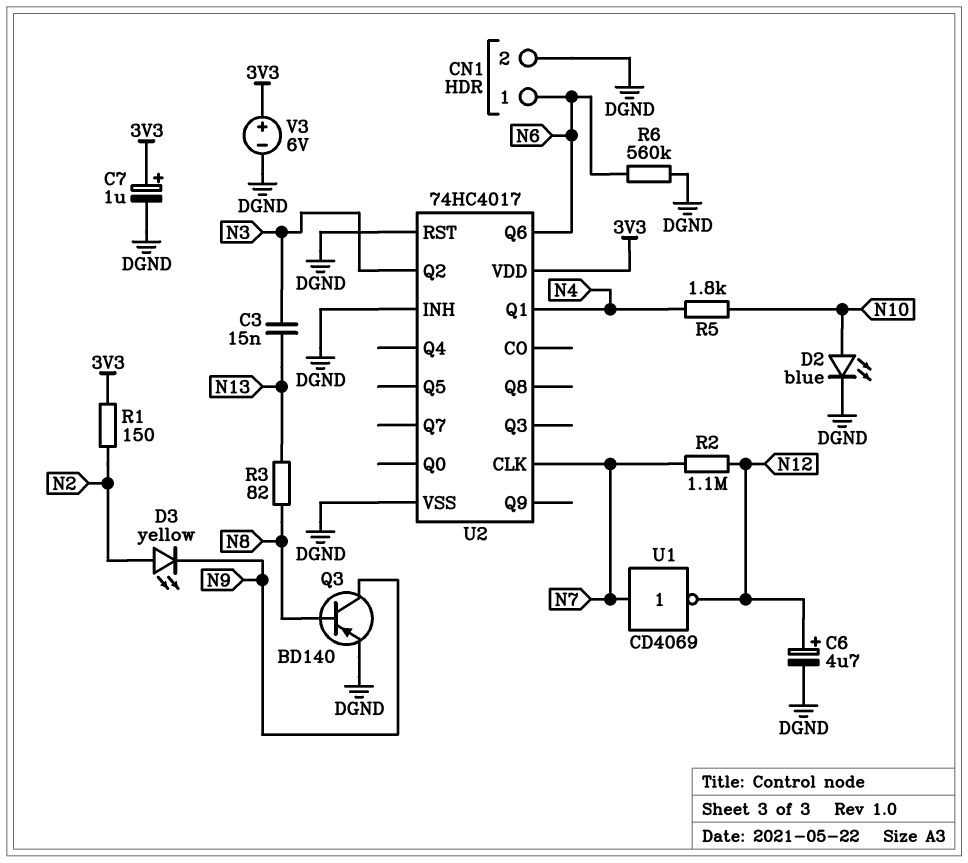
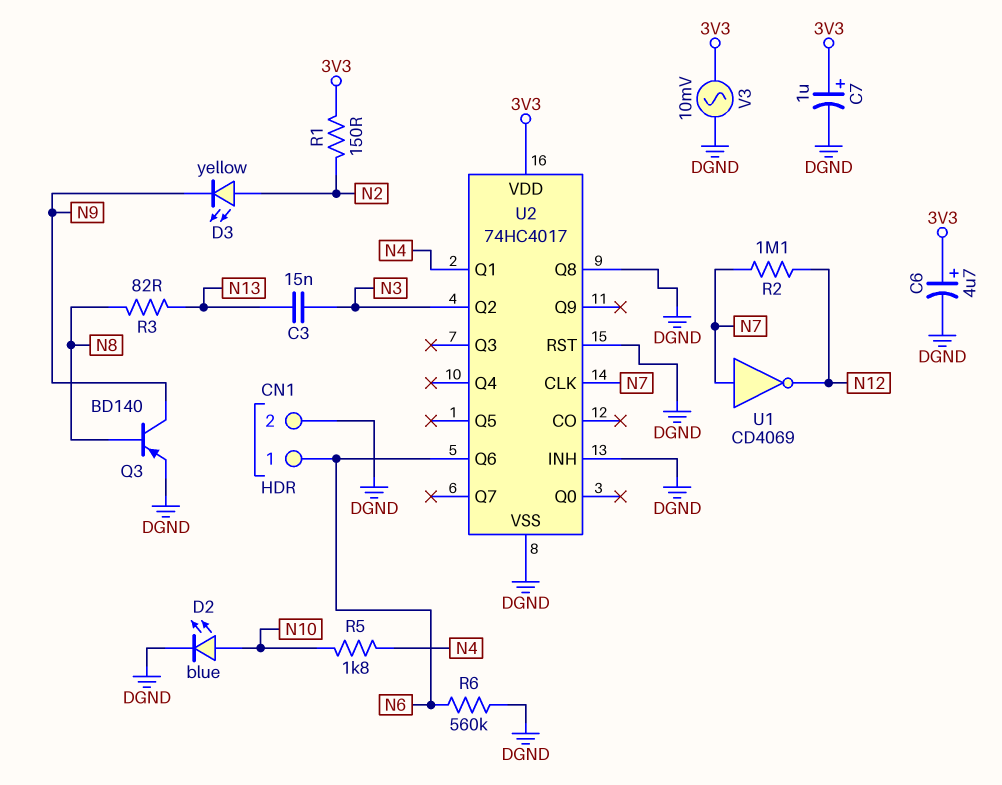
C6: 4.7uF (plus N12, minus DGND) -> 4.7uF (plus 3V3, minus DGND)
U2 pin Q8: none -> DGND
V3: 6V (plus 3V3, minus DGND) -> AC 10mV (3V3, DGND)

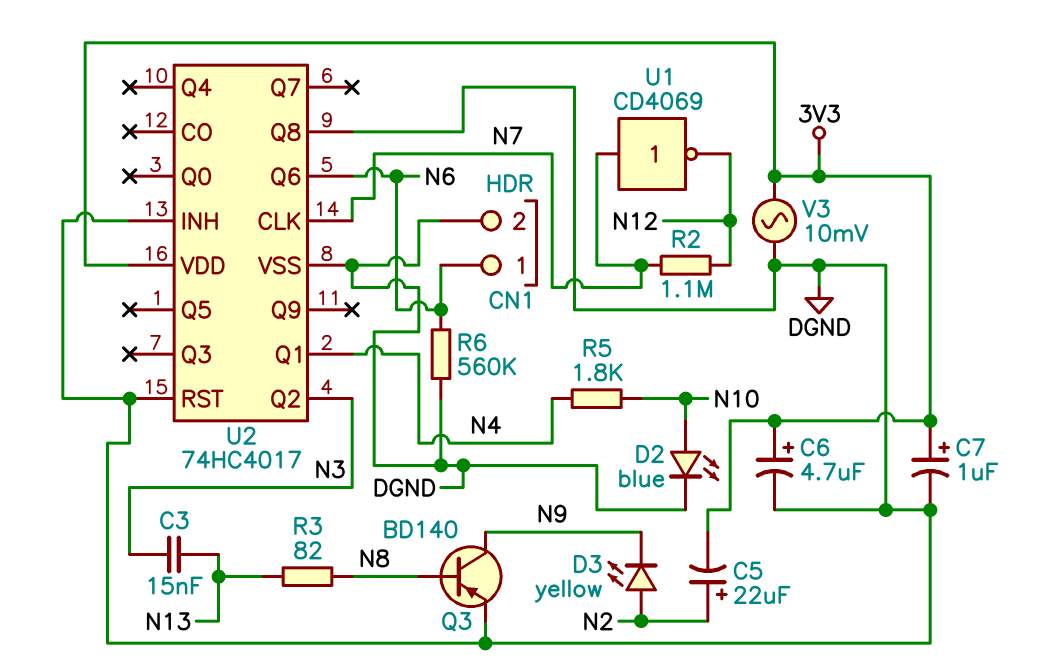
C5: none -> 22uF (plus N2, minus 3V3)
R1: 150 (3V3, N2) -> none

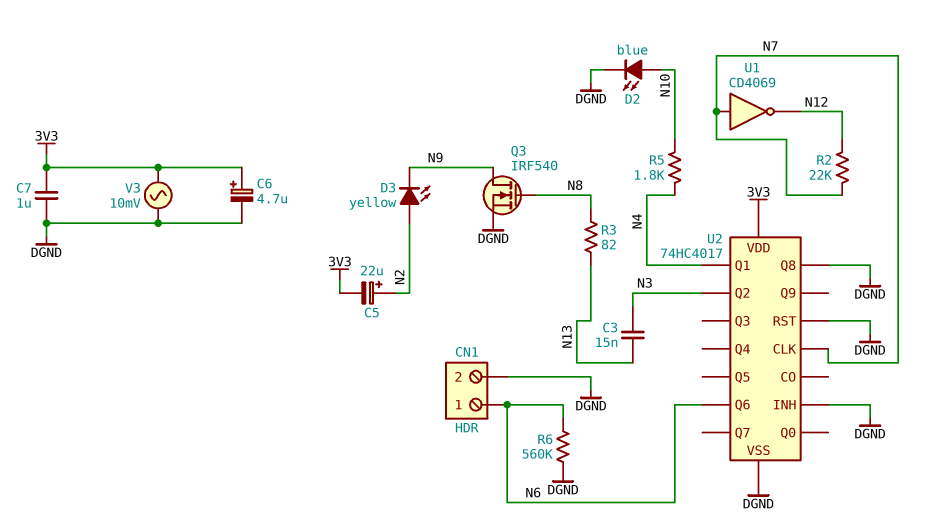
C7: 1uF (plus 3V3, minus DGND) -> 1uF (3V3, DGND)
Q3: PNP BD140 (B N8, C N9, E DGND) -> NMOS IRF540 (G N8, D N9, S DGND)
R2: 1.1M (N7, N12) -> 22k (N7, N12)

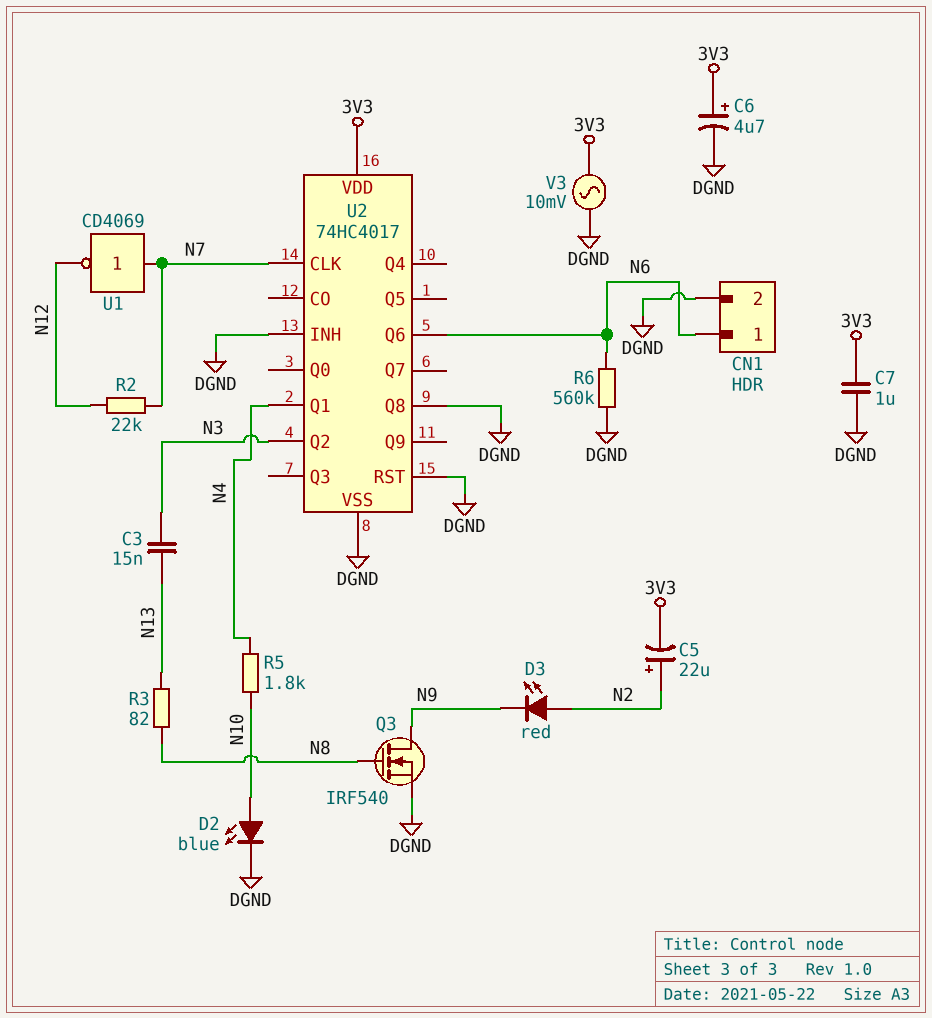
D3: LED yellow (A N2, K N9) -> LED red (A N2, K N9)

